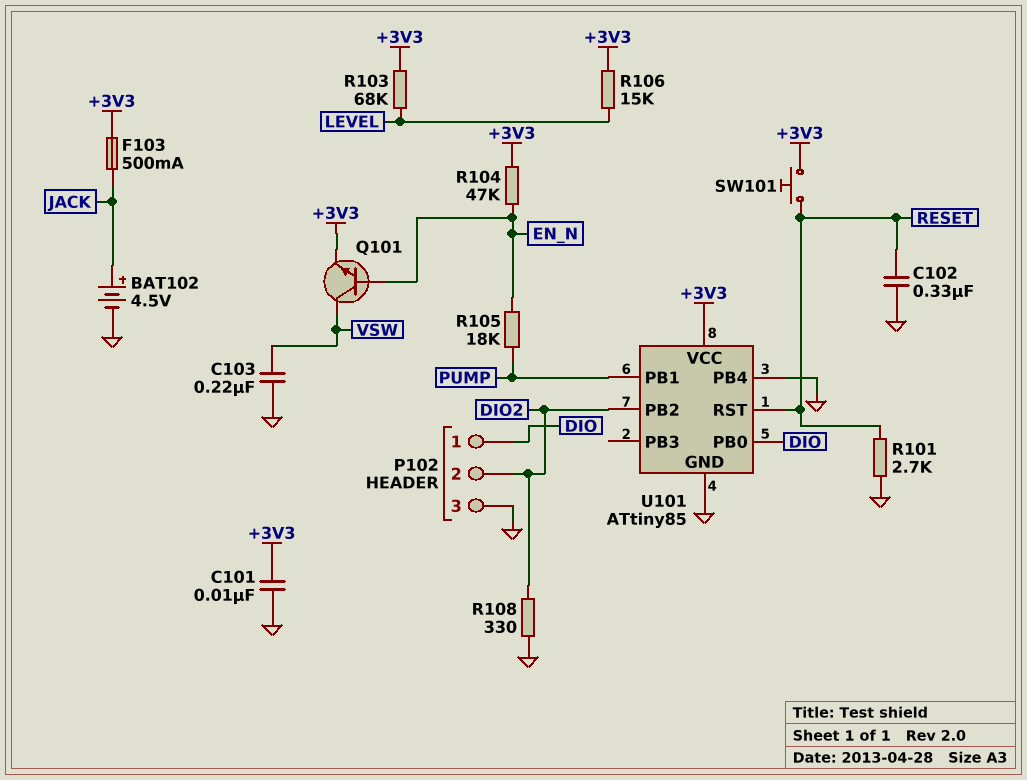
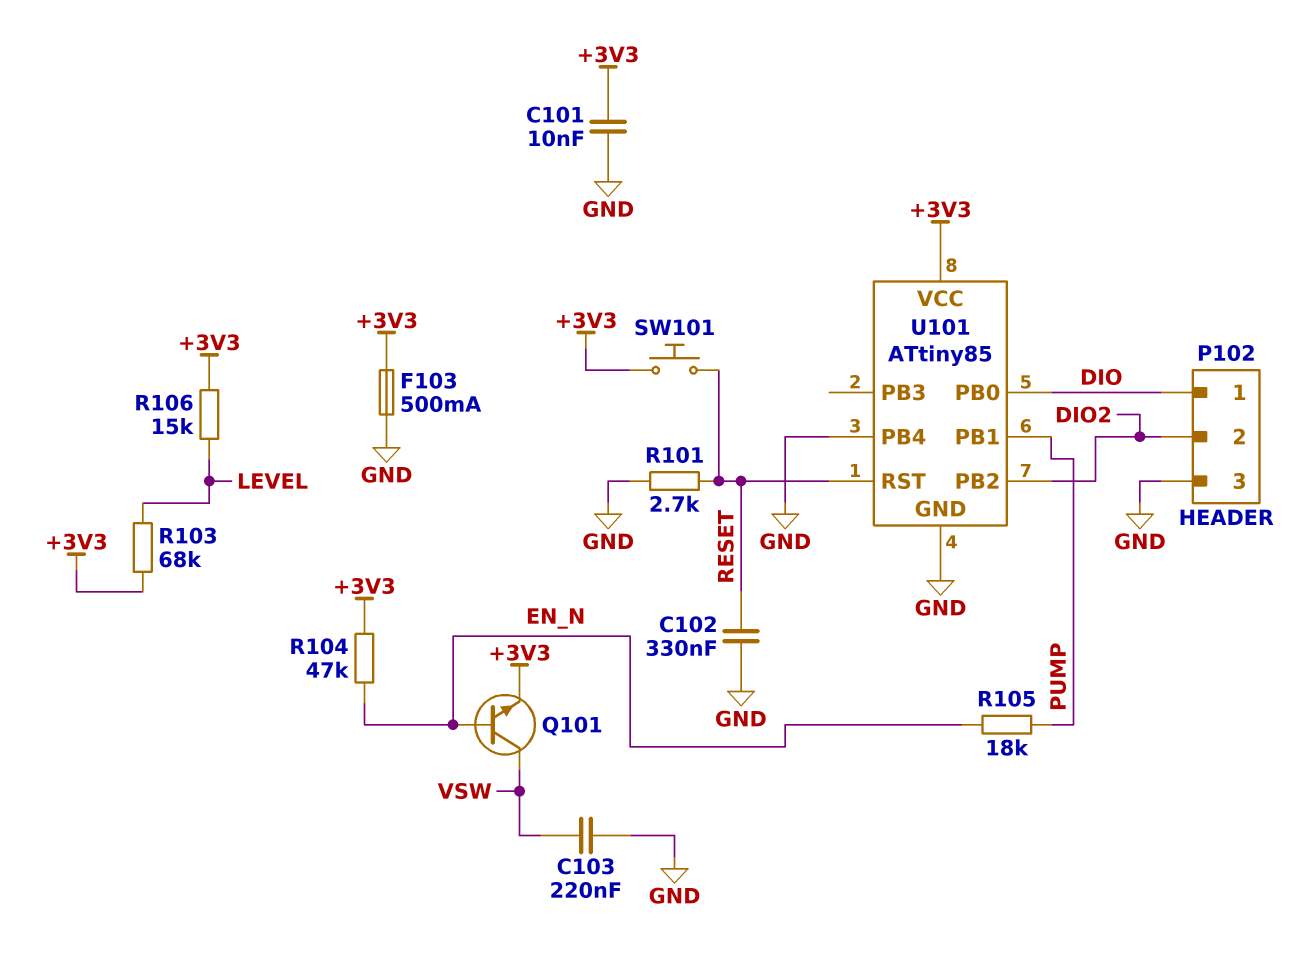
BAT102: 4.5V (plus JACK, minus GND) -> none
F103: 500mA (+3V3, JACK) -> 500mA (+3V3, GND)
R108: 330 (DIO2, GND) -> none

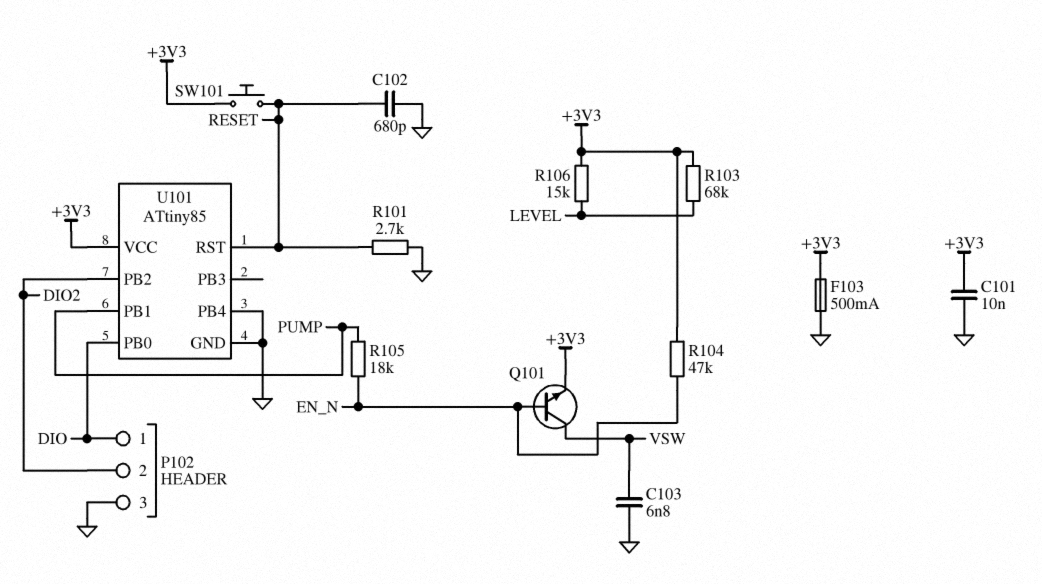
C102: 330nF (GND, RESET) -> 680pF (GND, RESET)
C103: 220nF (GND, VSW) -> 6.8nF (GND, VSW)

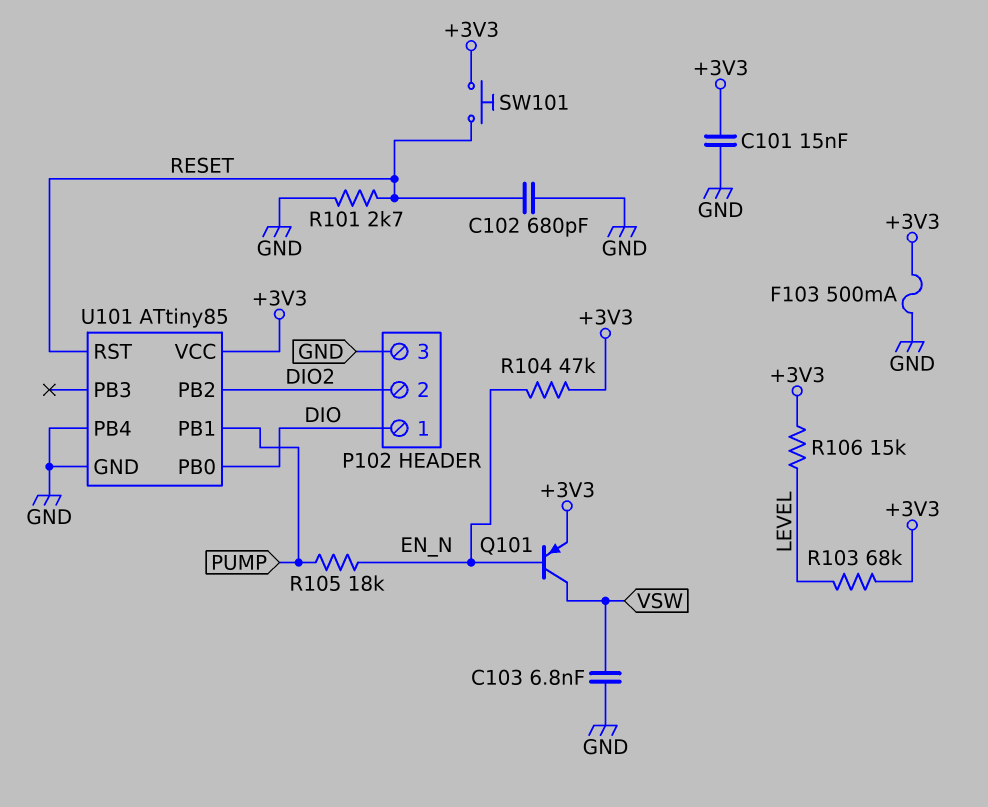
C101: 10nF (+3V3, GND) -> 15nF (+3V3, GND)
Q101: NPN (B EN_N, C VSW, E +3V3) -> PNP (B EN_N, C VSW, E +3V3)

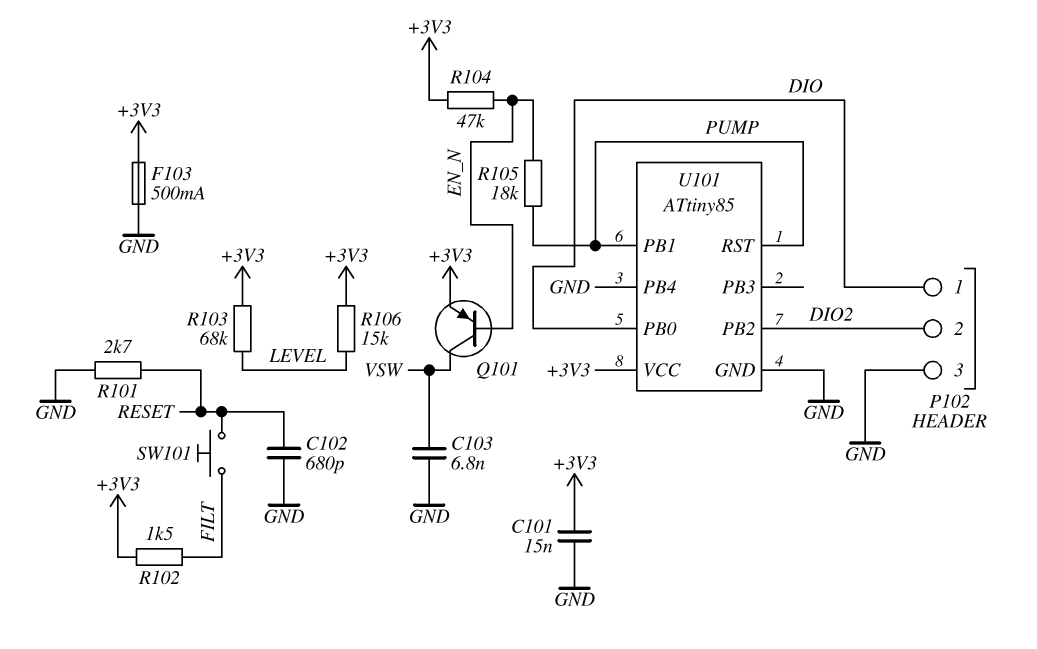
R102: none -> 1.5k (+3V3, FILT)
SW101: button (+3V3, RESET) -> button (FILT, RESET)
U101 pin RST: RESET -> PUMP

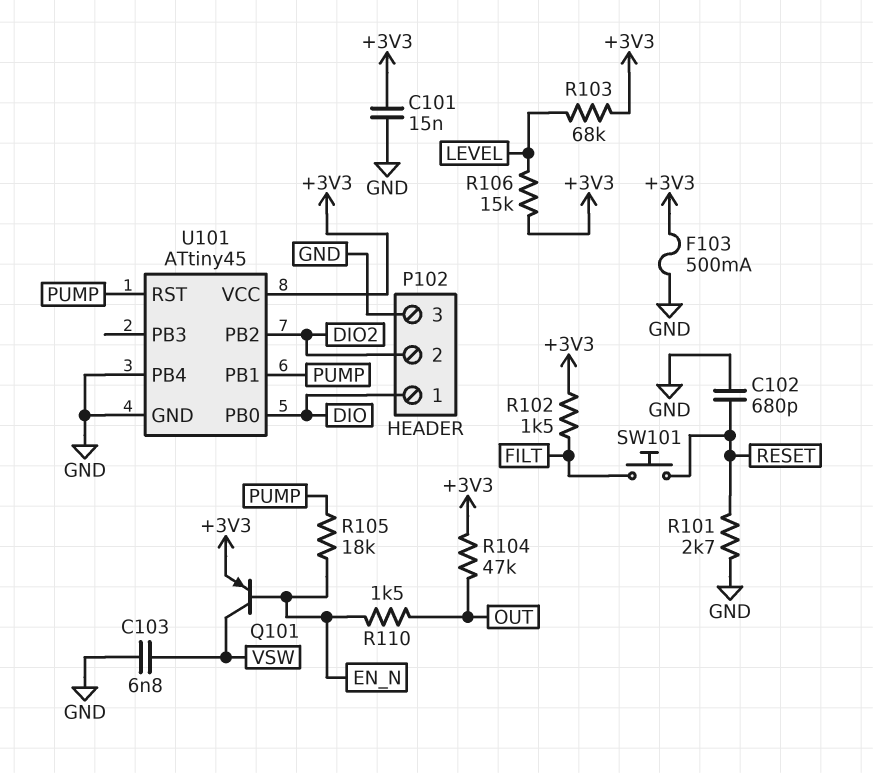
R104: 47k (+3V3, EN_N) -> 47k (+3V3, OUT)
R110: none -> 1.5k (EN_N, OUT)
U101: ATtiny85 -> ATtiny45

